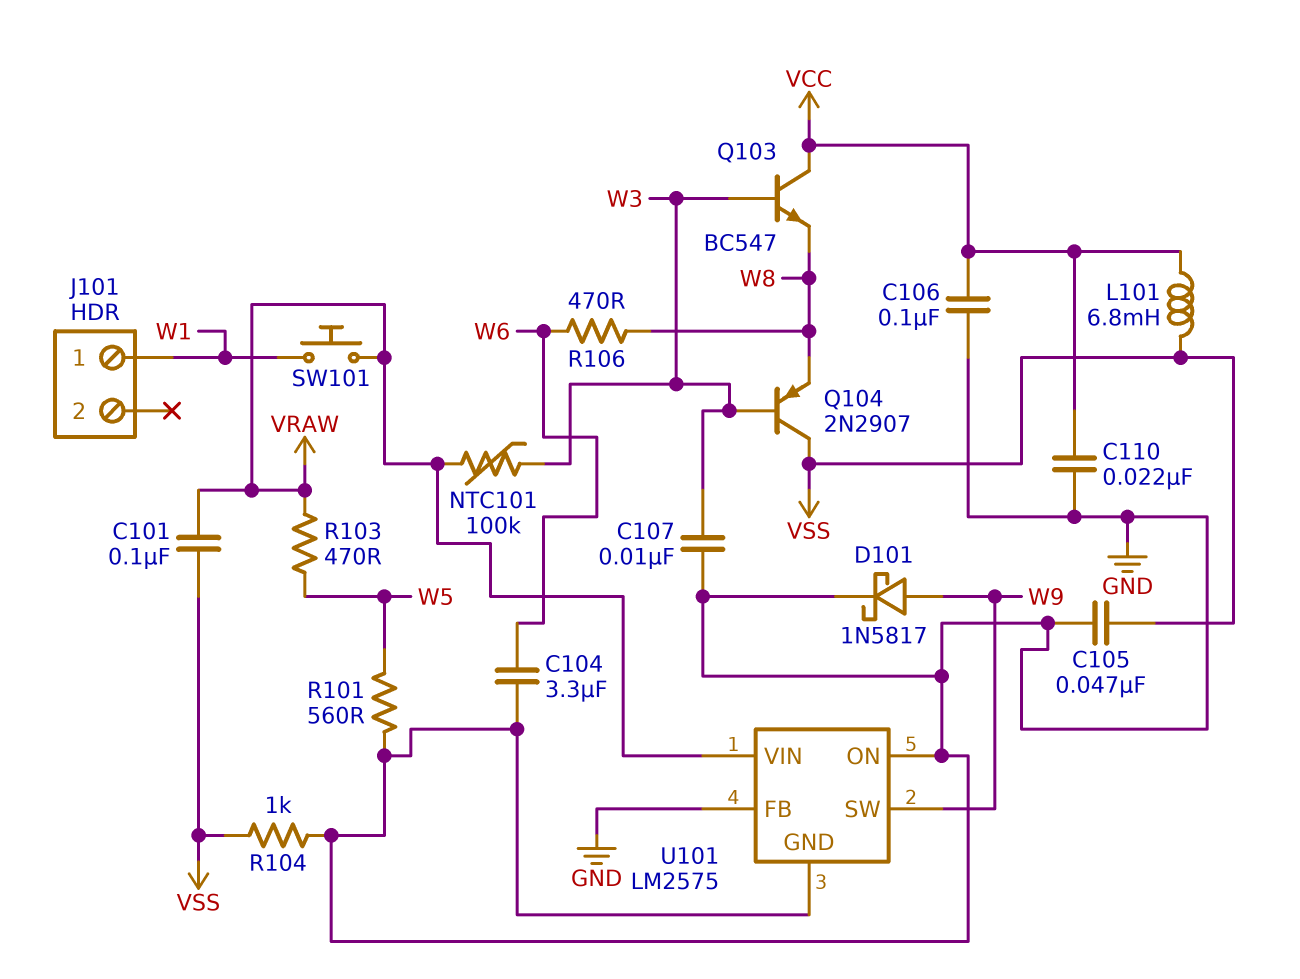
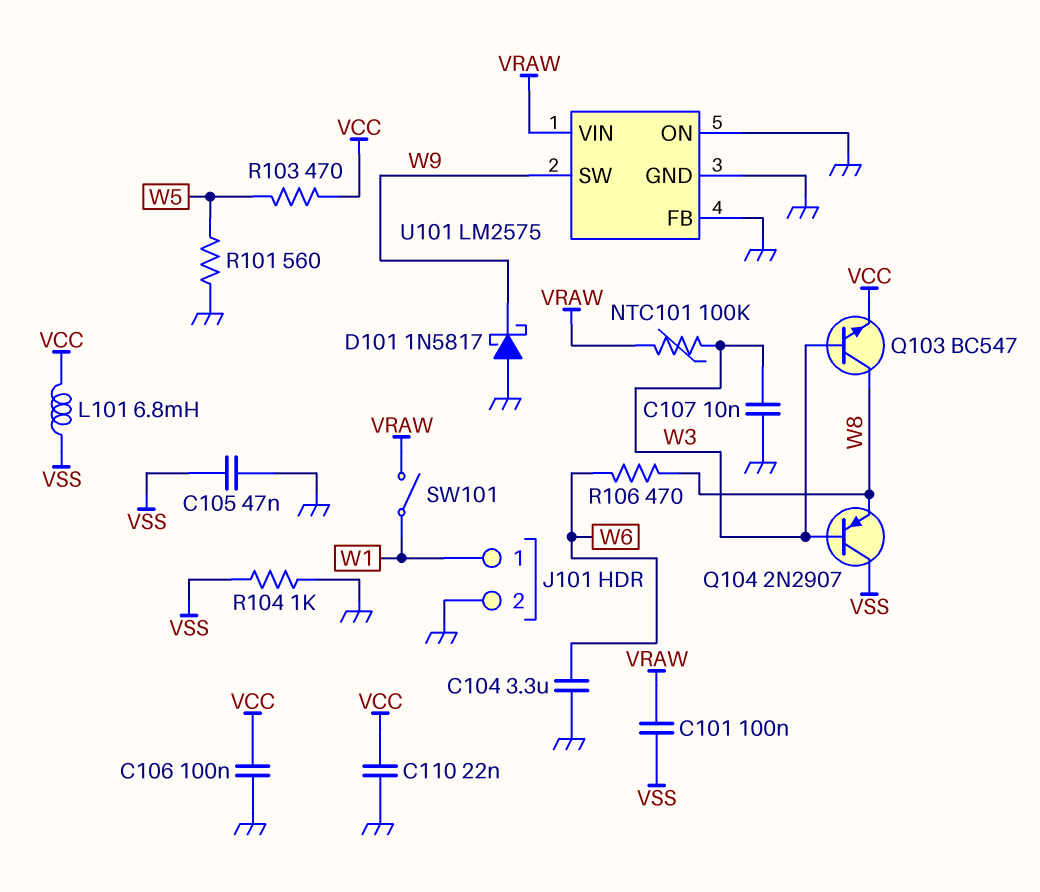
D101: schottky 1N5817 (A W9, K GND) -> schottky 1N5817 (A GND, K W9)
J101 pin 2: none -> GND
Q103: NPN BC547 (B W3, C VCC, E W8) -> NPN BC547 (B W3, C W8, E VCC)
R103: 470 (VRAW, W5) -> 470 (VCC, W5)
SW101: button (VRAW, W1) -> switch (VRAW, W1)

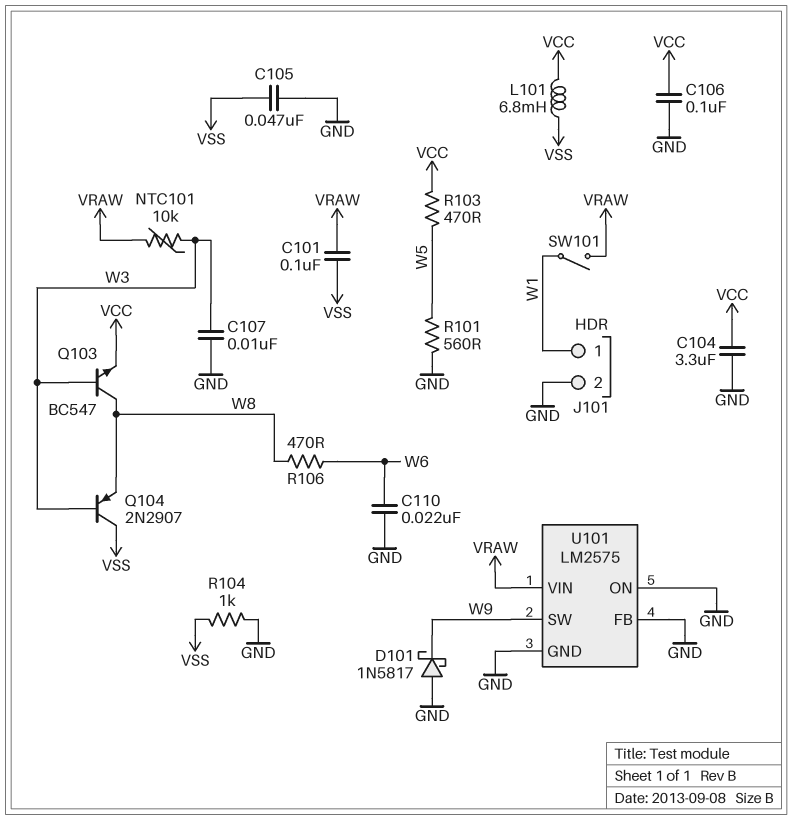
C104: 3.3uF (GND, W6) -> 3.3uF (GND, VCC)
C110: 22nF (GND, VCC) -> 22nF (GND, W6)
NTC101: 100k (VRAW, W3) -> 10k (VRAW, W3)

